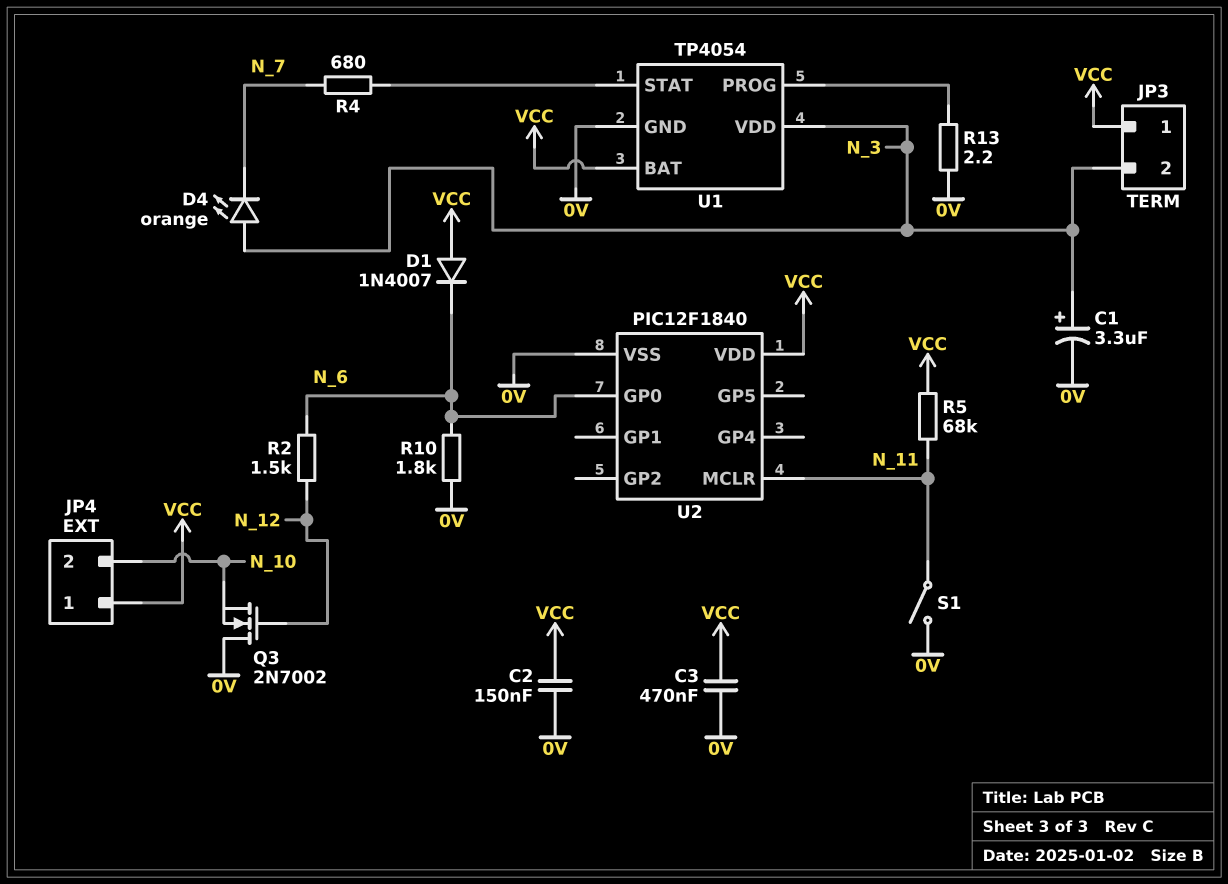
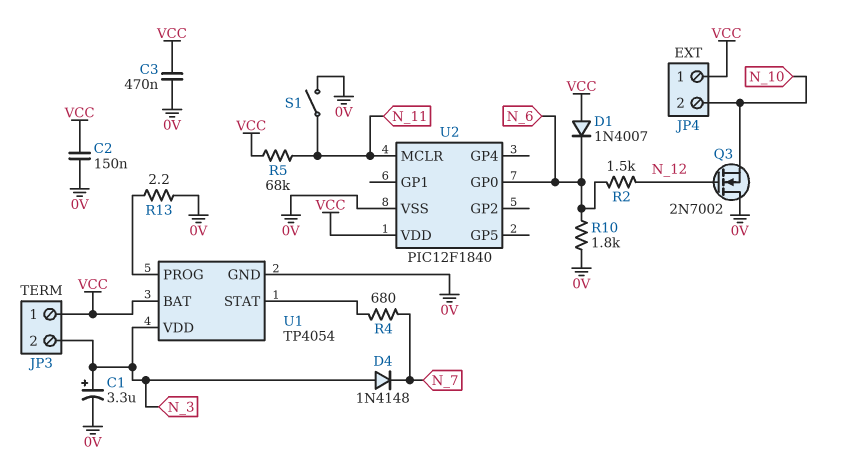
D4: LED orange (A N_3, K N_7) -> diode 1N4148 (A N_3, K N_7)

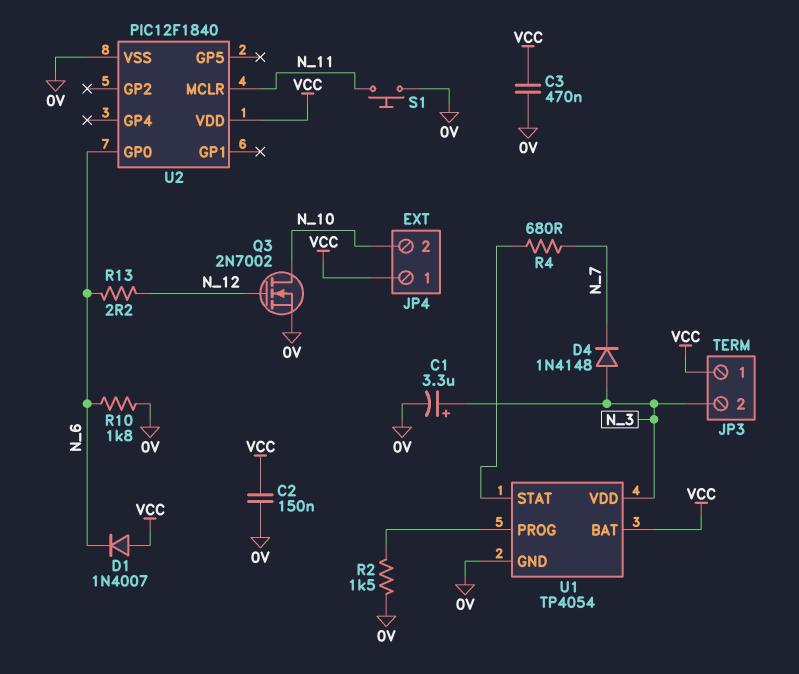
Q3: NMOS 2N7002 (G N_12, D 0V, S N_10) -> NMOS 2N7002 (G N_12, D N_10, S 0V)
R2: 1.5k (N_6, N_12) -> 1.5k (0V, U1/PROG)
R5: 68k (N_11, VCC) -> none
R13: 2.2 (0V, U1/PROG) -> 2.2 (N_6, N_12)
S1: switch (0V, N_11) -> button (0V, N_11)

